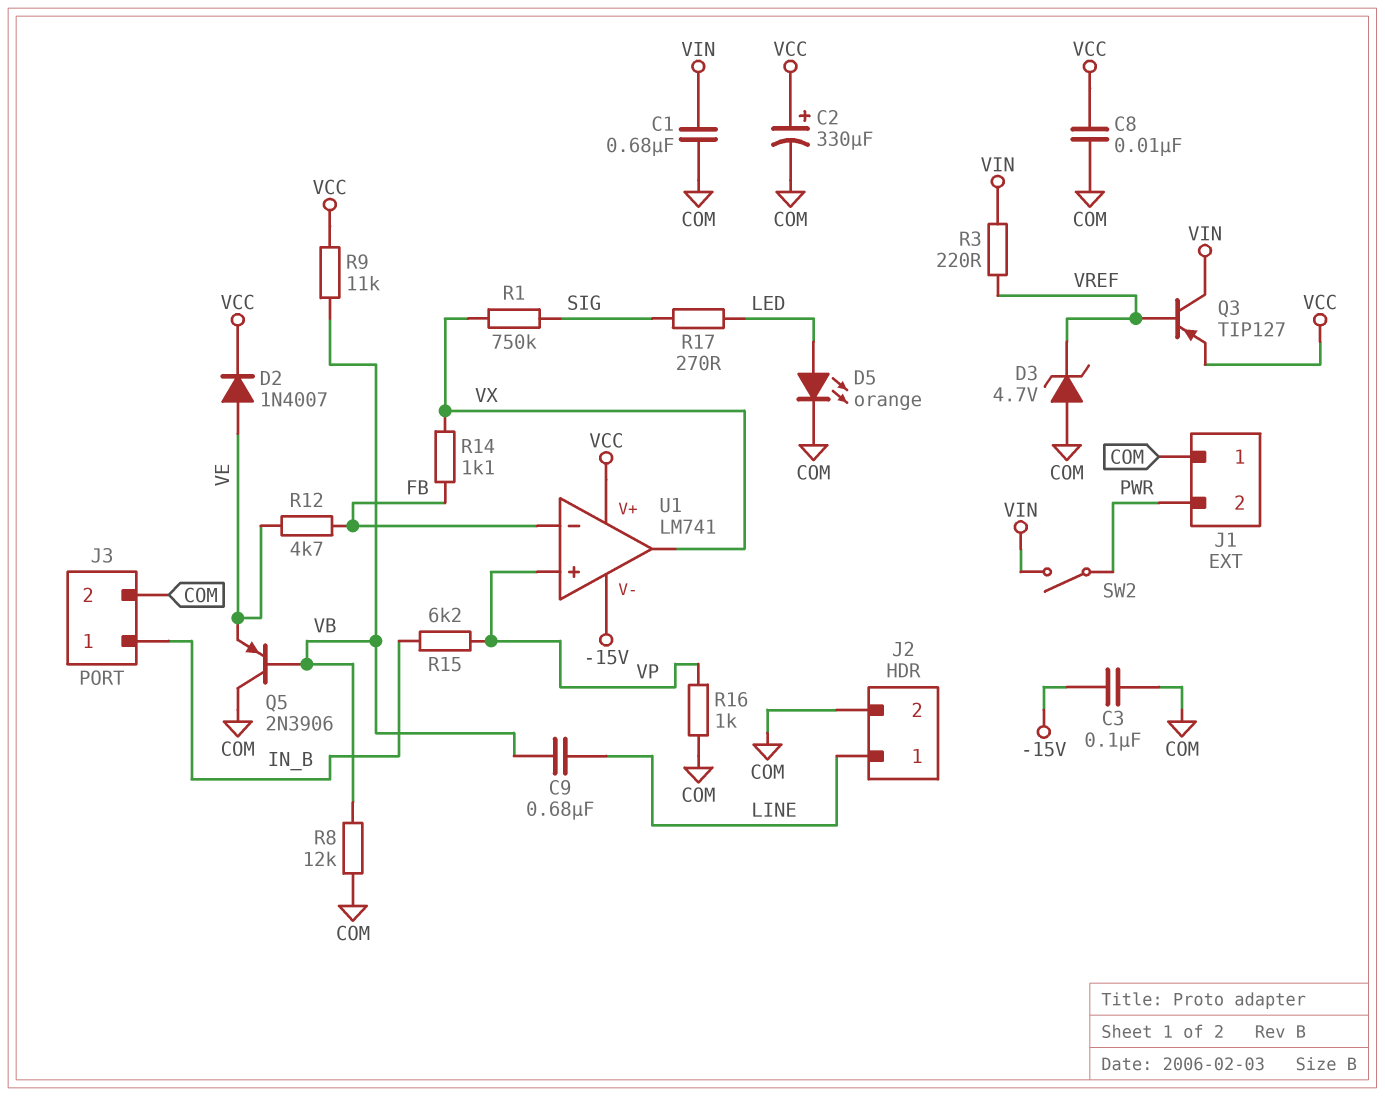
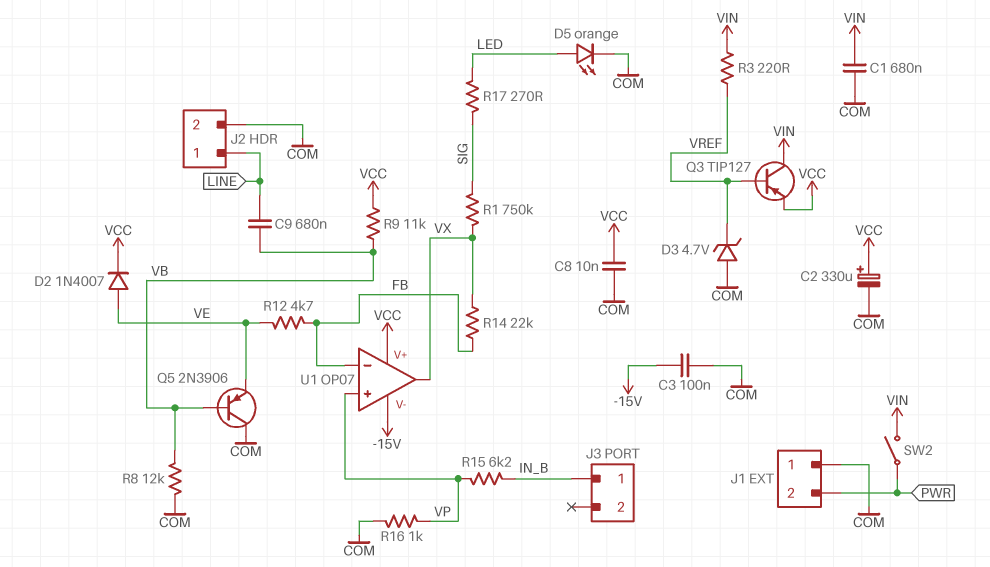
J3 pin 2: COM -> none
R14: 1.1k (FB, VX) -> 22k (FB, VX)
U1: LM741 -> OP07

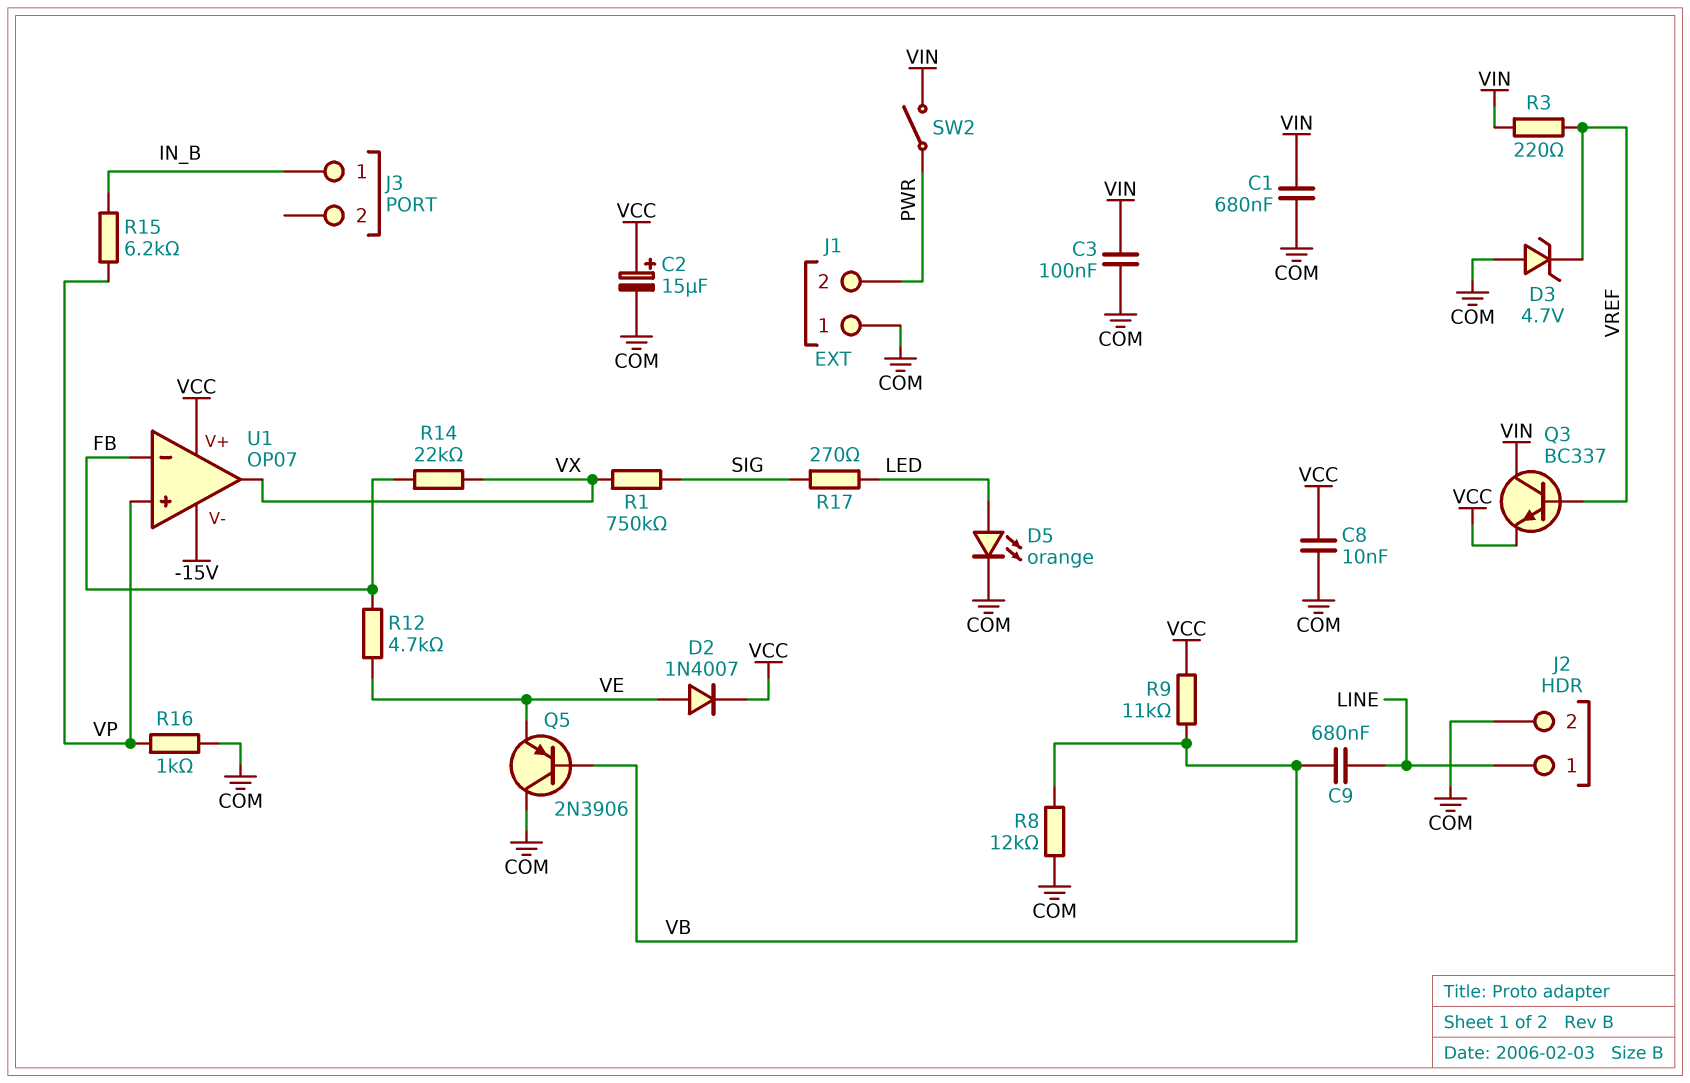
C2: 330uF (plus VCC, minus COM) -> 15uF (plus VCC, minus COM)
C3: 100nF (-15V, COM) -> 100nF (COM, VIN)
Q3: PNP TIP127 (B VREF, C VIN, E VCC) -> NPN BC337 (B VREF, C VIN, E VCC)

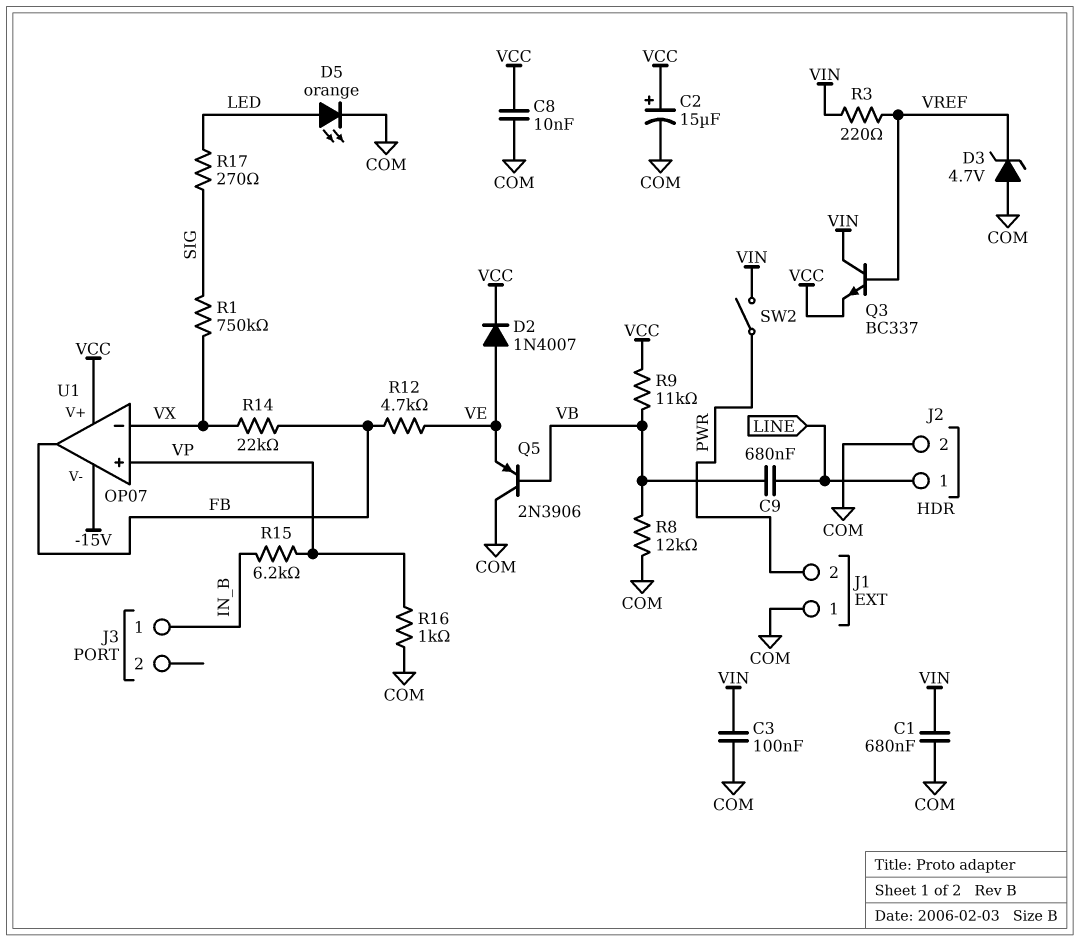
U1 pin in-: FB -> VX
U1 pin out: VX -> FB

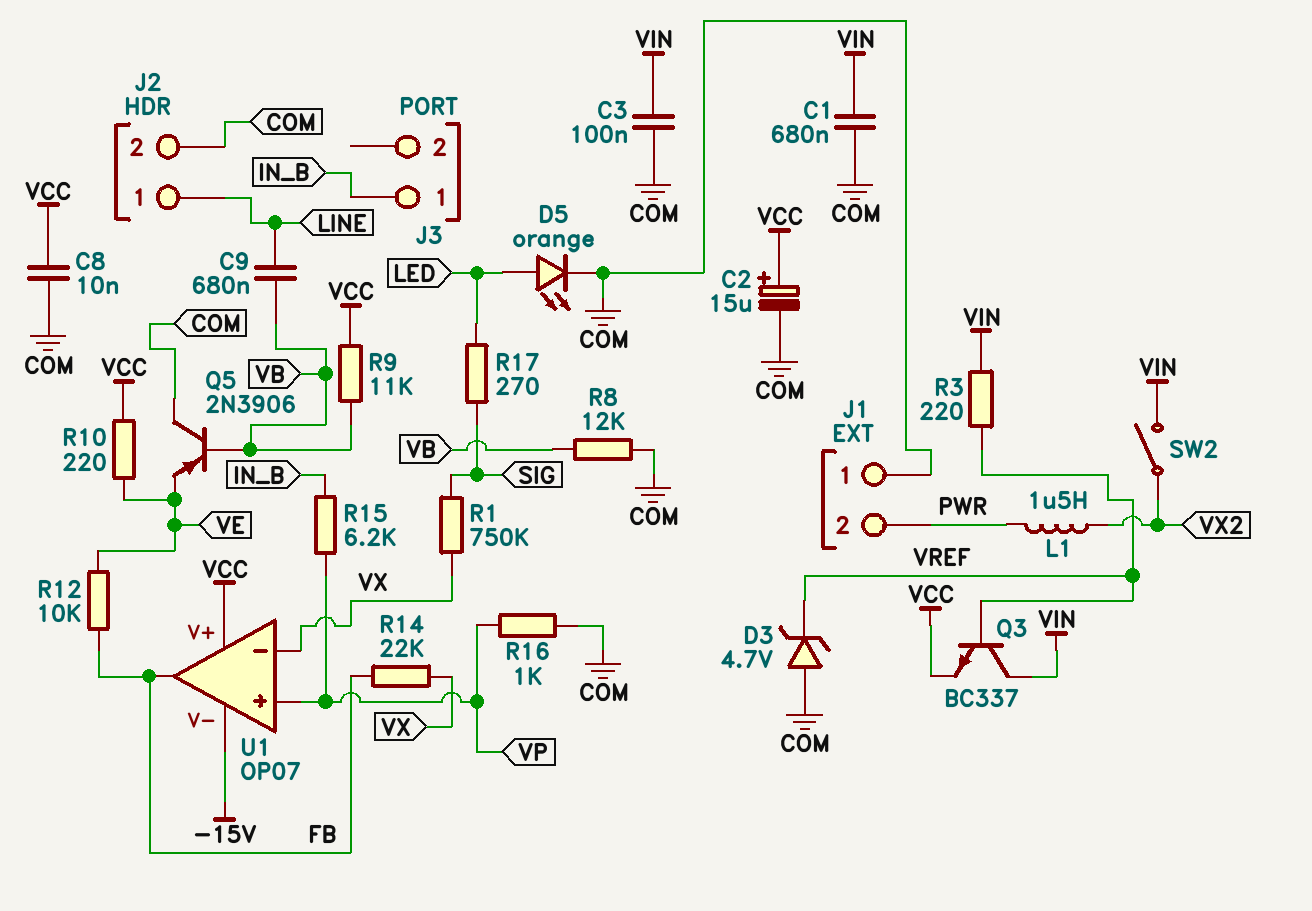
D2: diode 1N4007 (A VE, K VCC) -> none
L1: none -> 1.5uH (PWR, VX2)
R10: none -> 220 (VCC, VE)
R12: 4.7k (FB, VE) -> 10k (FB, VE)
SW2: switch (PWR, VIN) -> switch (VIN, VX2)

